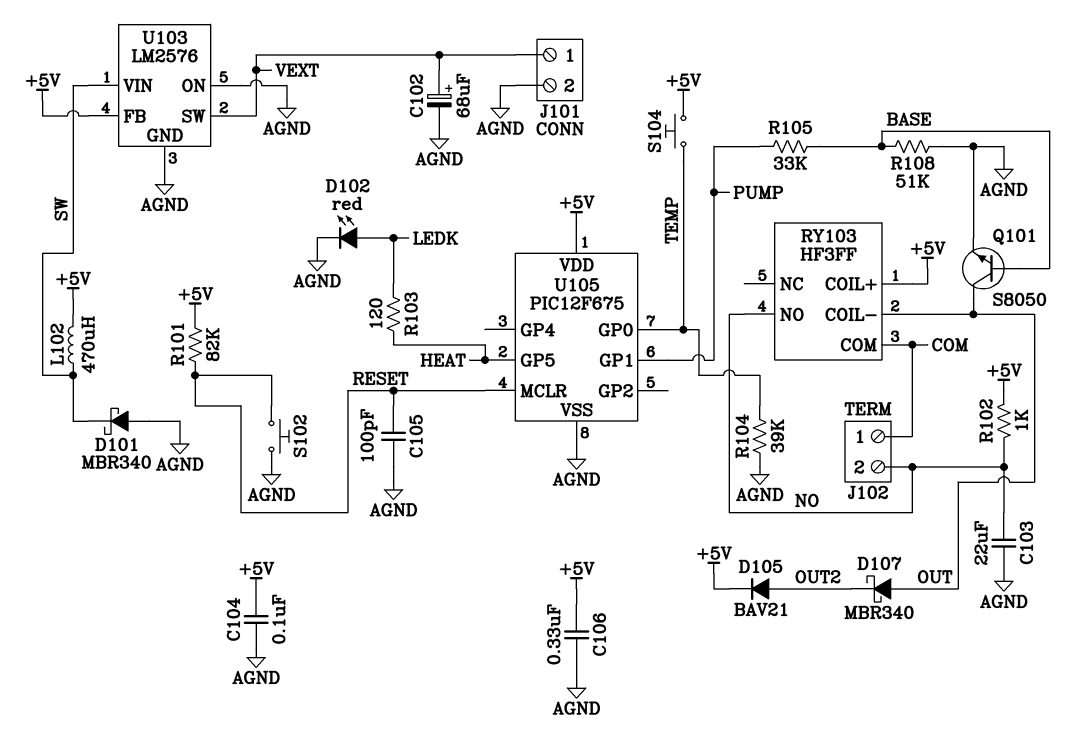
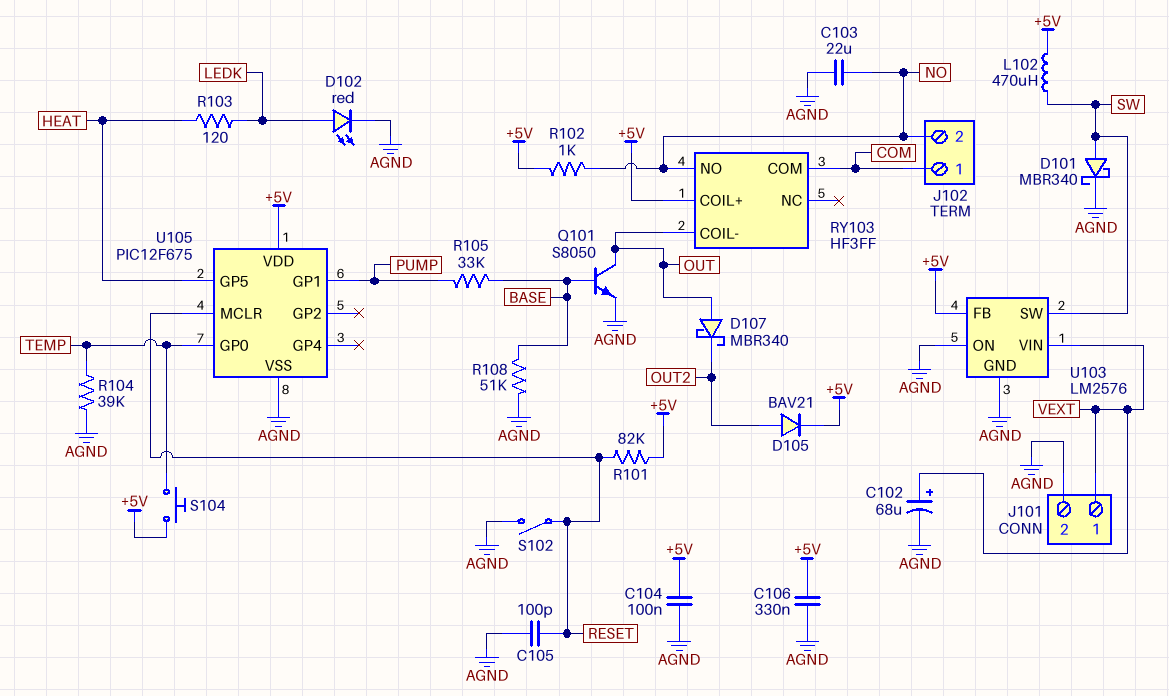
D101: schottky MBR340 (A AGND, K SW) -> schottky MBR340 (A SW, K AGND)
S102: button (AGND, RESET) -> switch (AGND, RESET)
U103 pin SW: VEXT -> SW
U103 pin VIN: SW -> VEXT

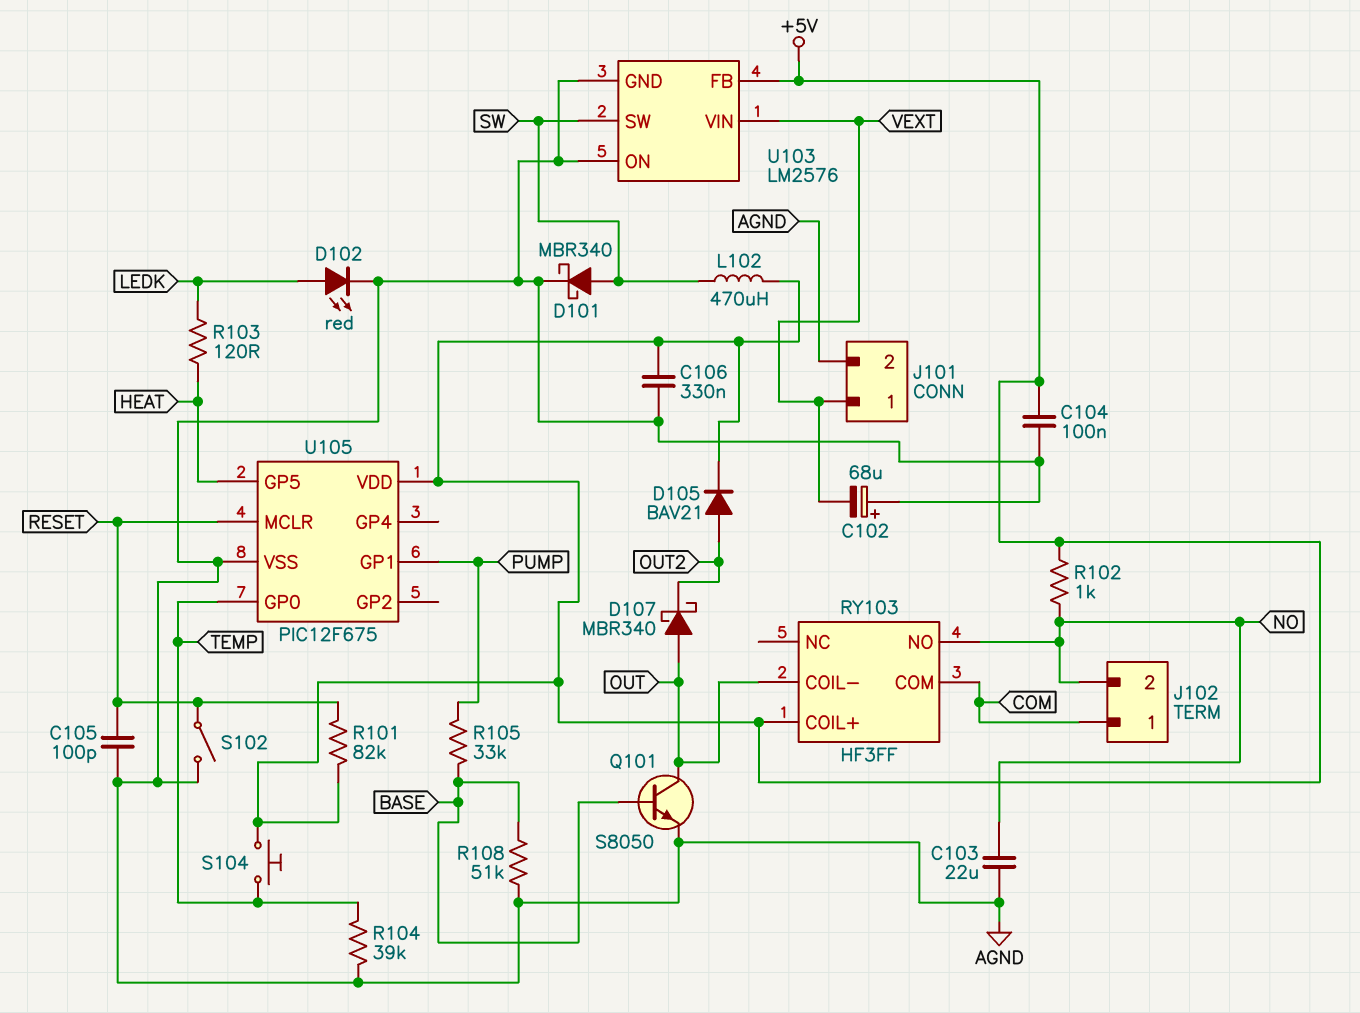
C102: 68uF (plus VEXT, minus AGND) -> 68uF (plus AGND, minus VEXT)

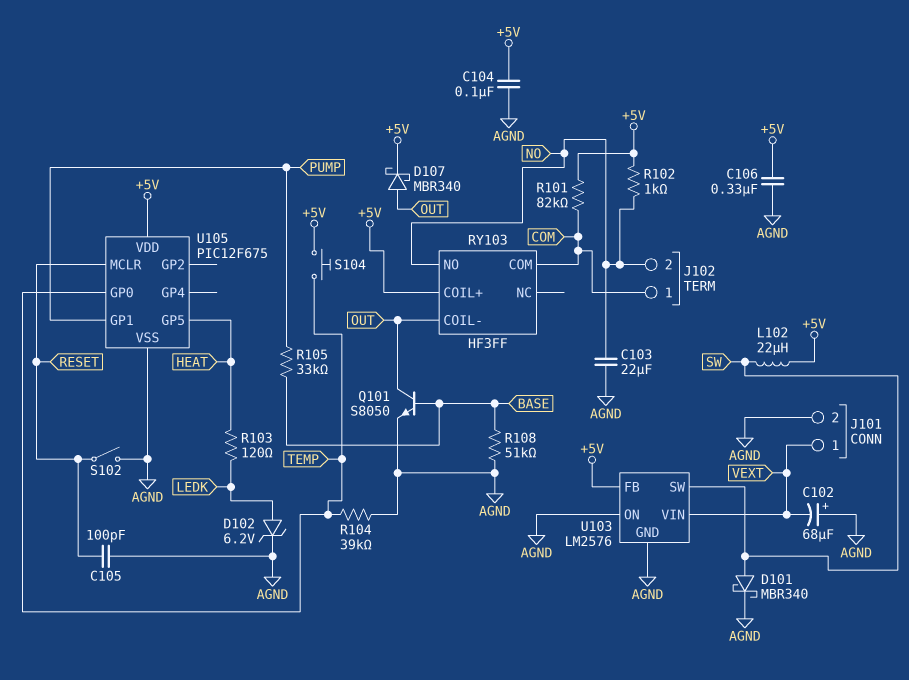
D102: LED red (A LEDK, K AGND) -> zener 6.2V (A LEDK, K AGND)
D105: diode BAV21 (A OUT2, K +5V) -> none
D107: schottky MBR340 (A OUT, K OUT2) -> schottky MBR340 (A OUT, K +5V)
L102: 470uH (+5V, SW) -> 22uH (+5V, SW)
R101: 82k (+5V, RESET) -> 82k (+5V, COM)

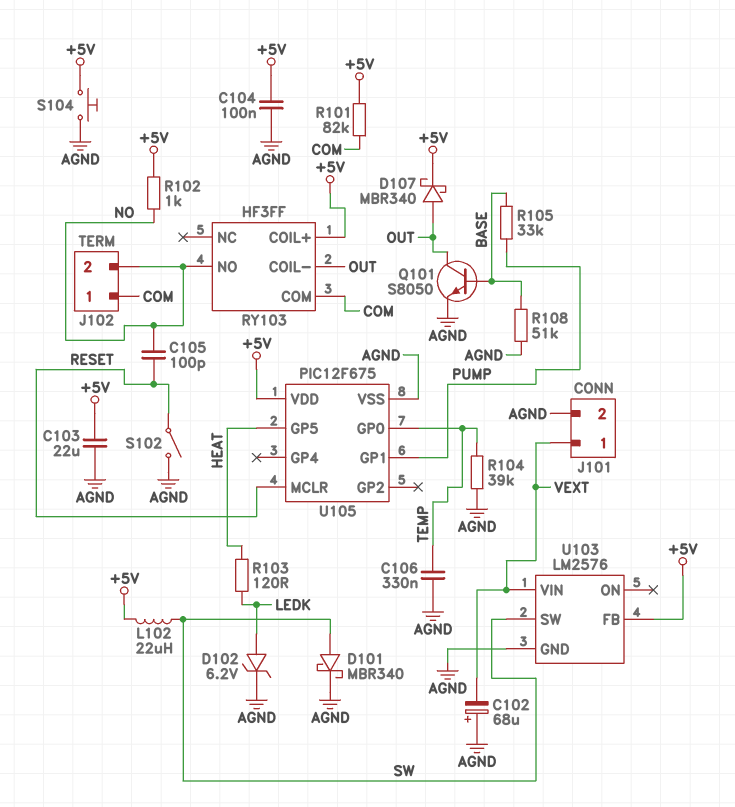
C103: 22uF (AGND, NO) -> 22uF (+5V, AGND)
C105: 100pF (AGND, RESET) -> 100pF (NO, RESET)
C106: 330nF (+5V, AGND) -> 330nF (AGND, TEMP)
S104: button (+5V, TEMP) -> button (+5V, AGND)
U103 pin ON: AGND -> none

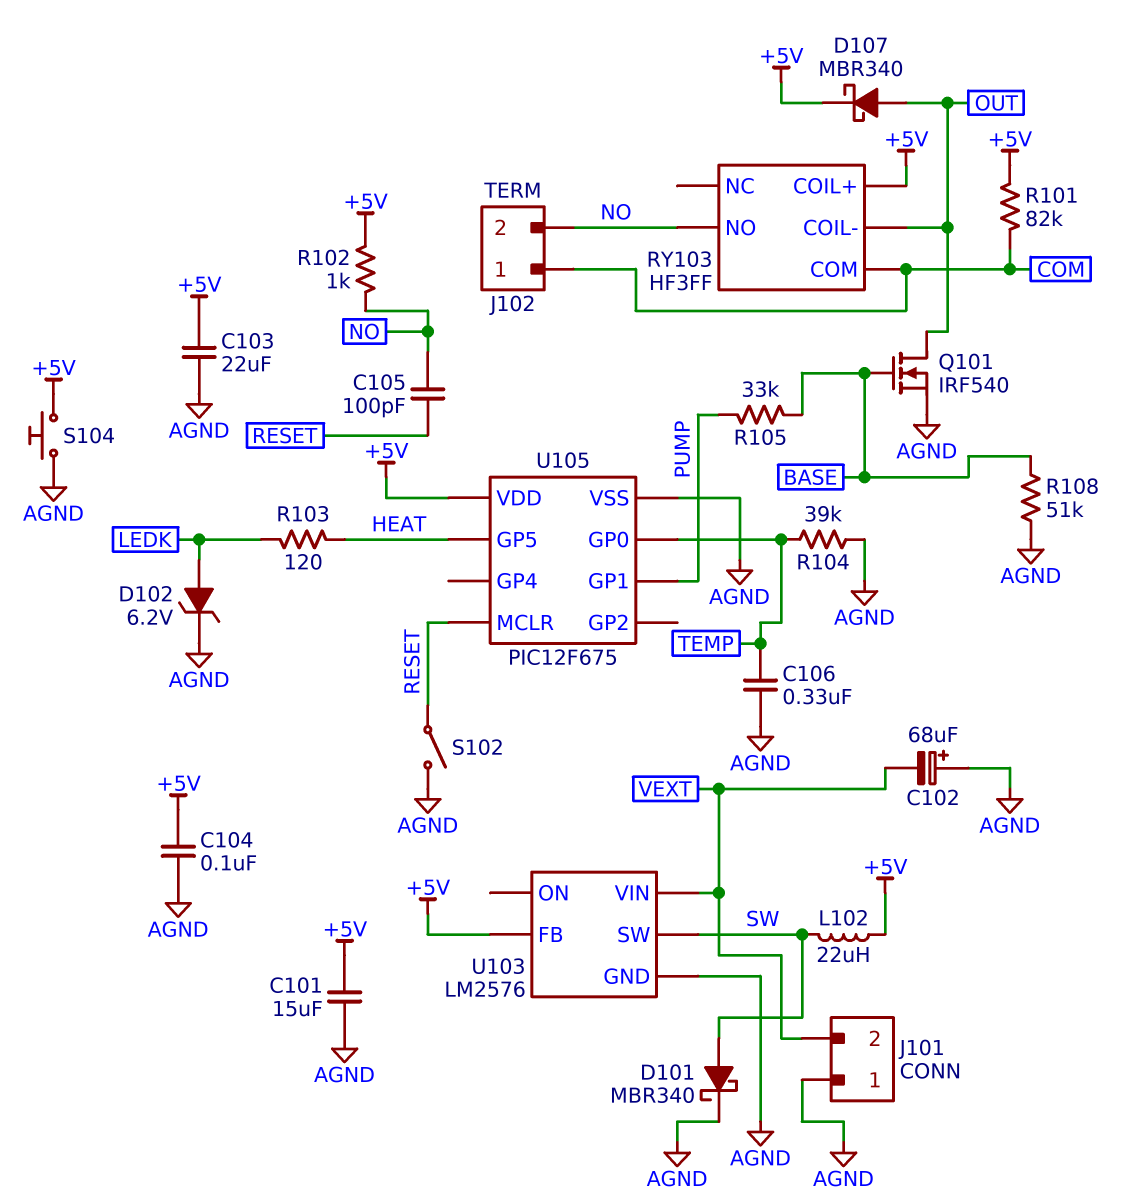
C101: none -> 15uF (+5V, AGND)
J101 pin 1: VEXT -> AGND
J101 pin 2: AGND -> VEXT
Q101: NPN S8050 (B BASE, C OUT, E AGND) -> NMOS IRF540 (G BASE, D OUT, S AGND)

